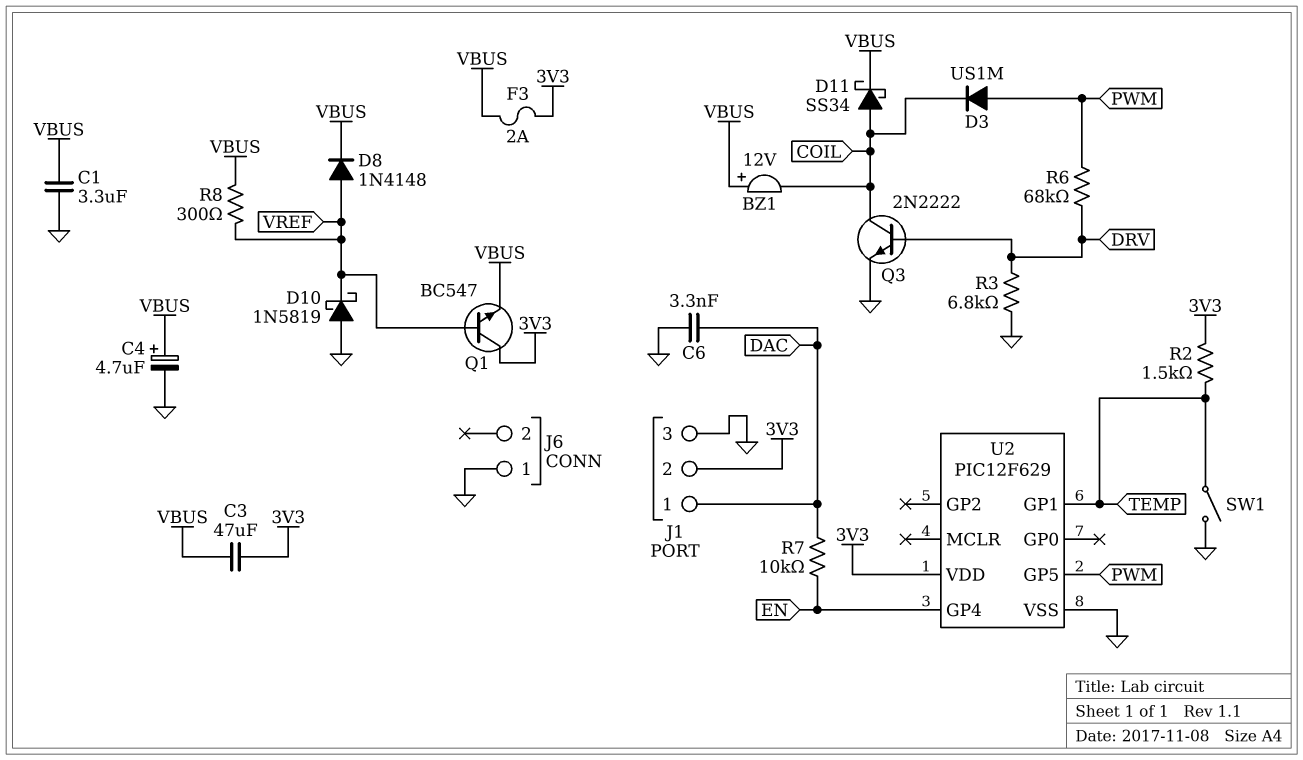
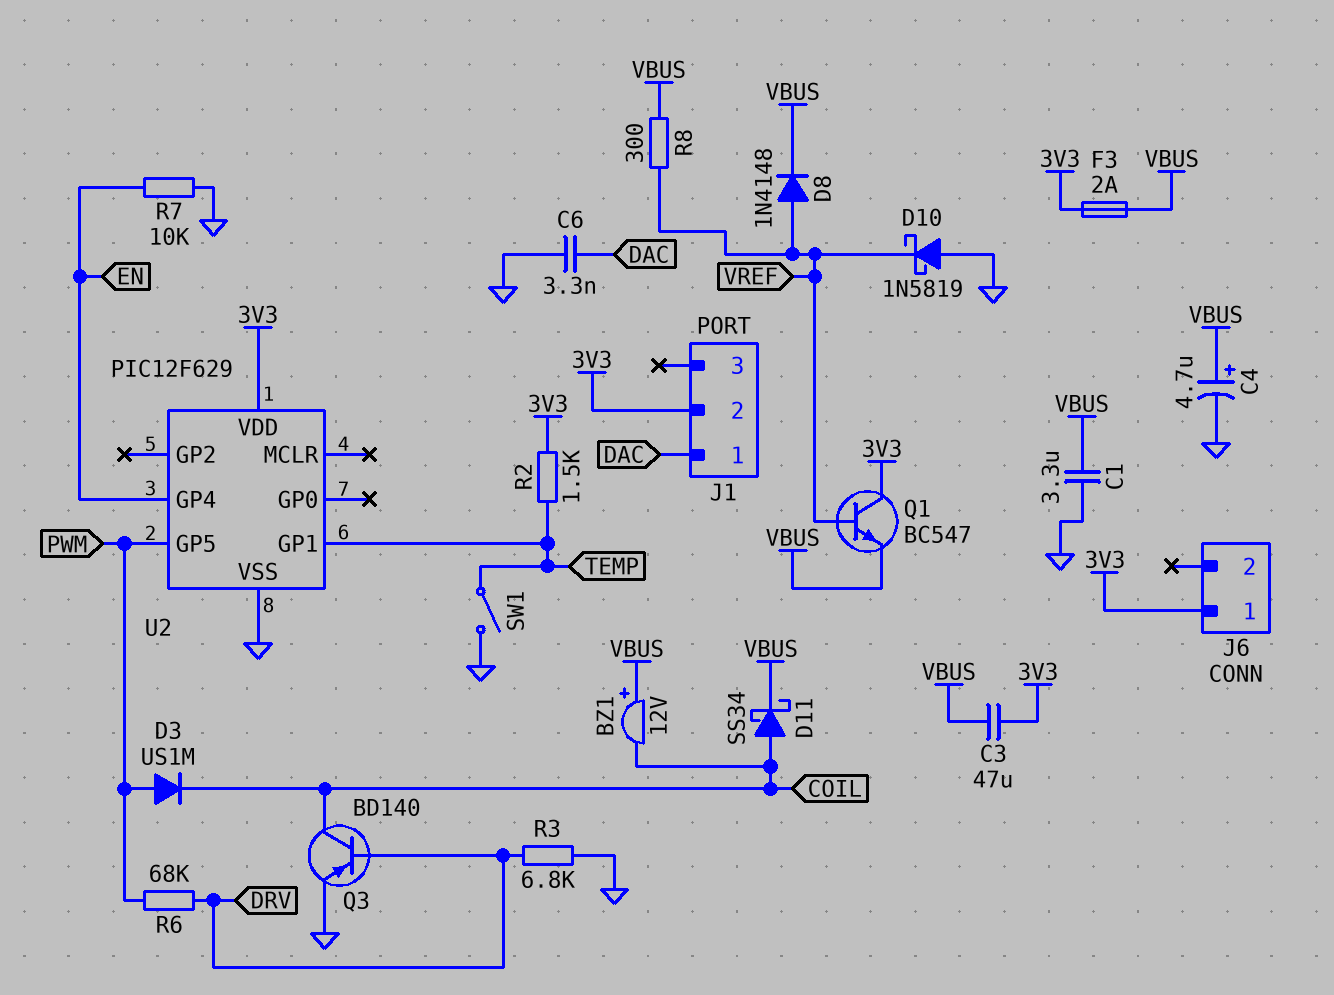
J1 pin 3: GND -> none
J6 pin 1: GND -> 3V3
Q3: NPN 2N2222 (B DRV, C COIL, E GND) -> PNP BD140 (B DRV, C COIL, E GND)
R7: 10k (DAC, EN) -> 10k (EN, GND)

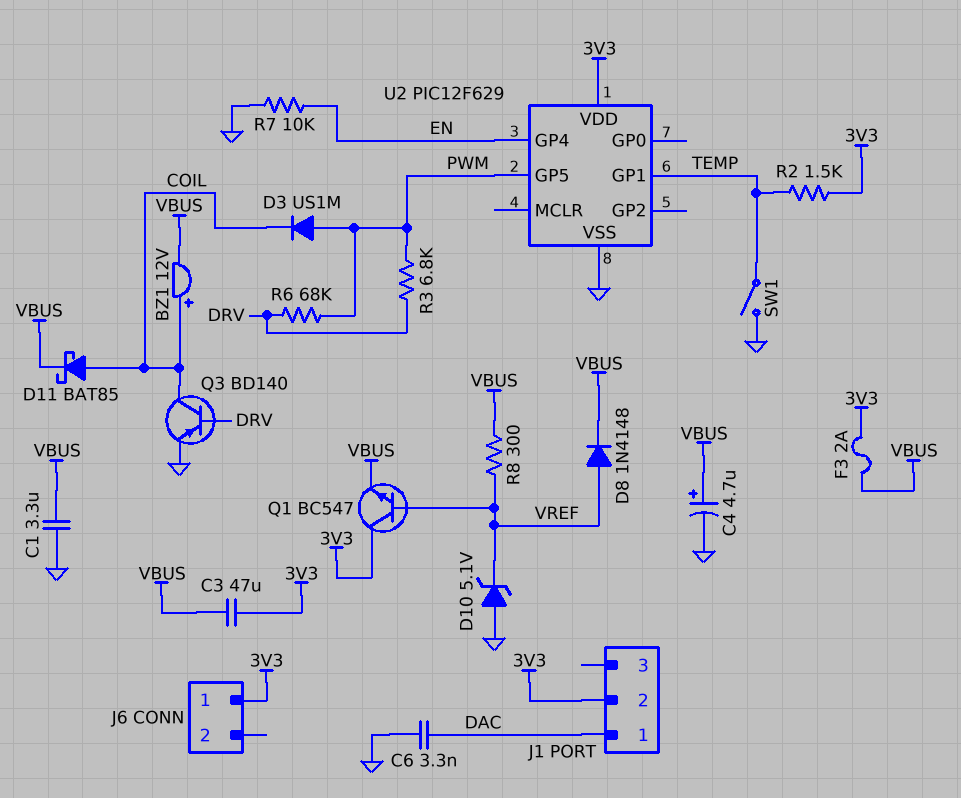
BZ1: buzzer 12V (plus VBUS, minus COIL) -> buzzer 12V (plus COIL, minus VBUS)
D10: schottky 1N5819 (A GND, K VREF) -> zener 5.1V (A GND, K VREF)
D11: schottky SS34 (A COIL, K VBUS) -> schottky BAT85 (A COIL, K VBUS)
R3: 6.8k (DRV, GND) -> 6.8k (DRV, PWM)

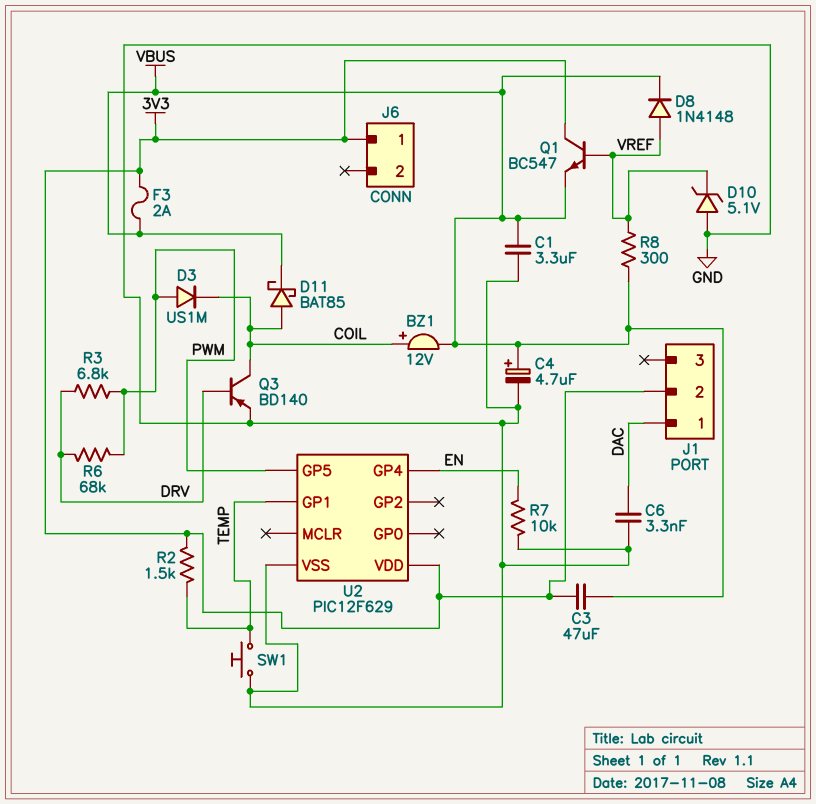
SW1: switch (GND, TEMP) -> button (GND, TEMP)

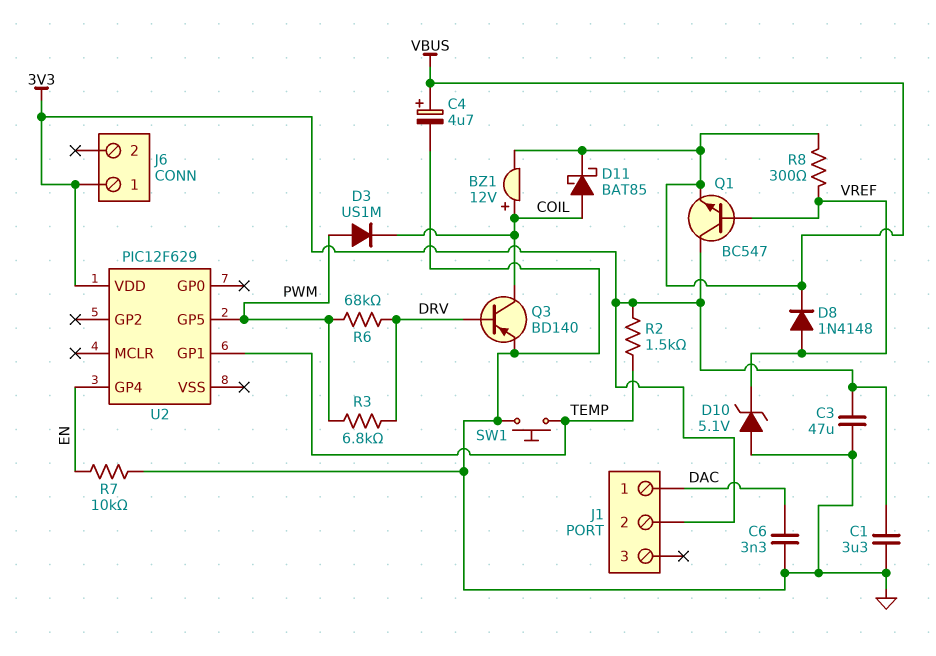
C1: 3.3uF (GND, VBUS) -> 3.3uF (3V3, GND)
C3: 47uF (3V3, VBUS) -> 47uF (3V3, GND)
F3: 2A (3V3, VBUS) -> none
U2 pin VSS: GND -> none

